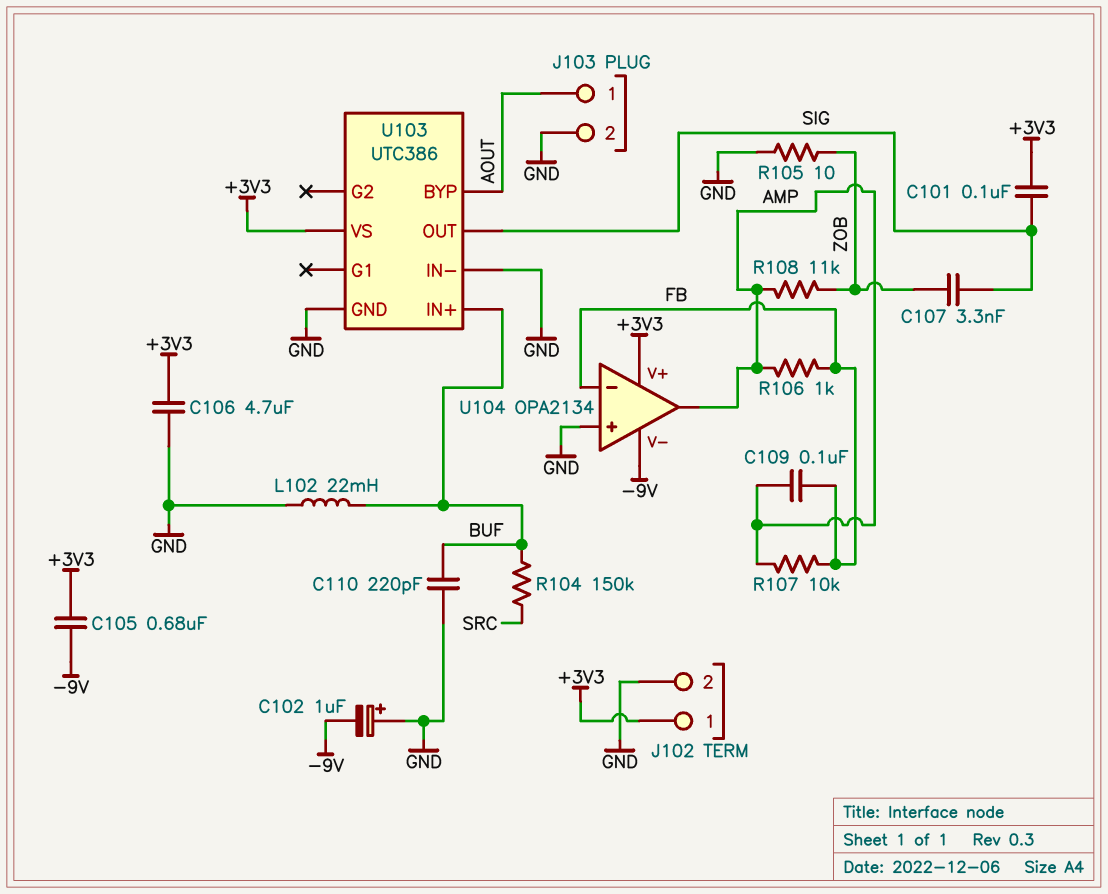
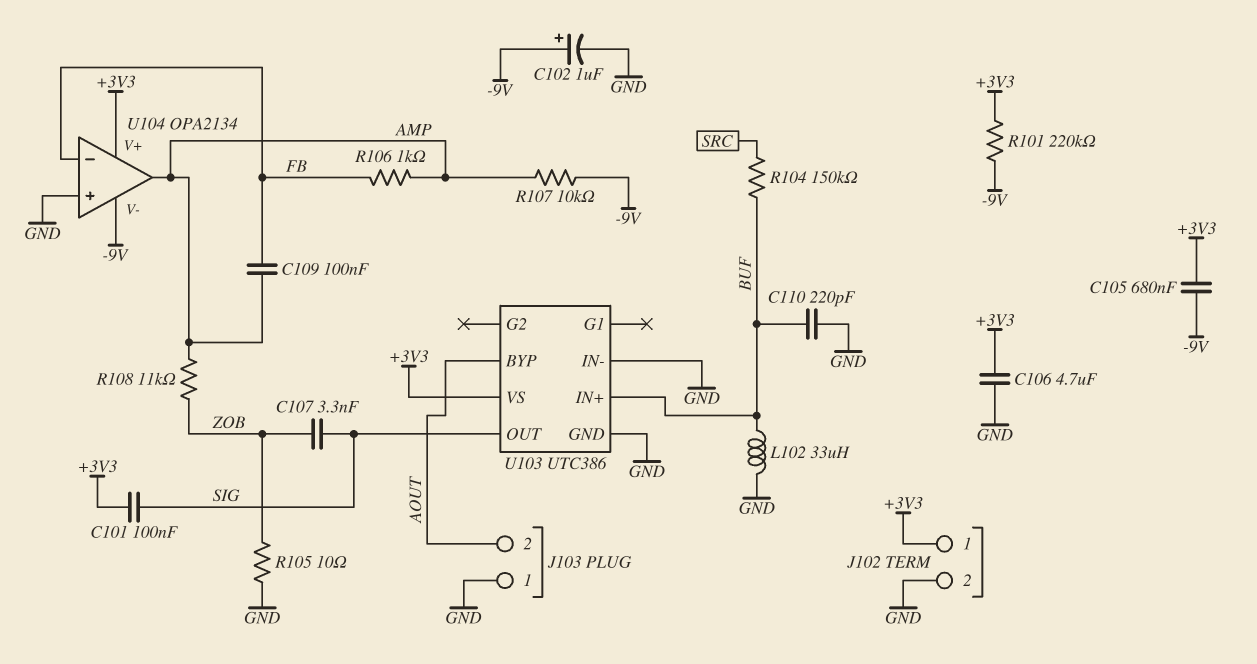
C102: 1uF (plus GND, minus -9V) -> 1uF (plus -9V, minus GND)
J103 pin 1: AOUT -> GND
J103 pin 2: GND -> AOUT
L102: 22mH (BUF, GND) -> 33uH (BUF, GND)
R101: none -> 220k (+3V3, -9V)
R107: 10k (AMP, FB) -> 10k (-9V, AMP)

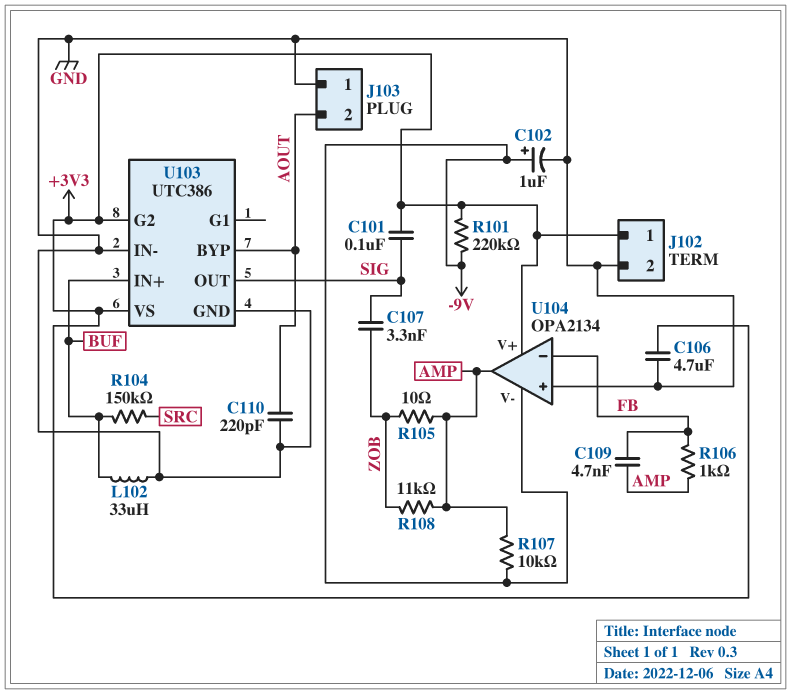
C105: 680nF (+3V3, -9V) -> none
C109: 100nF (AMP, FB) -> 4.7nF (AMP, FB)
C110: 220pF (BUF, GND) -> 220pF (AOUT, GND)
R105: 10 (GND, ZOB) -> 10 (AMP, ZOB)
U103 pin G2: none -> +3V3

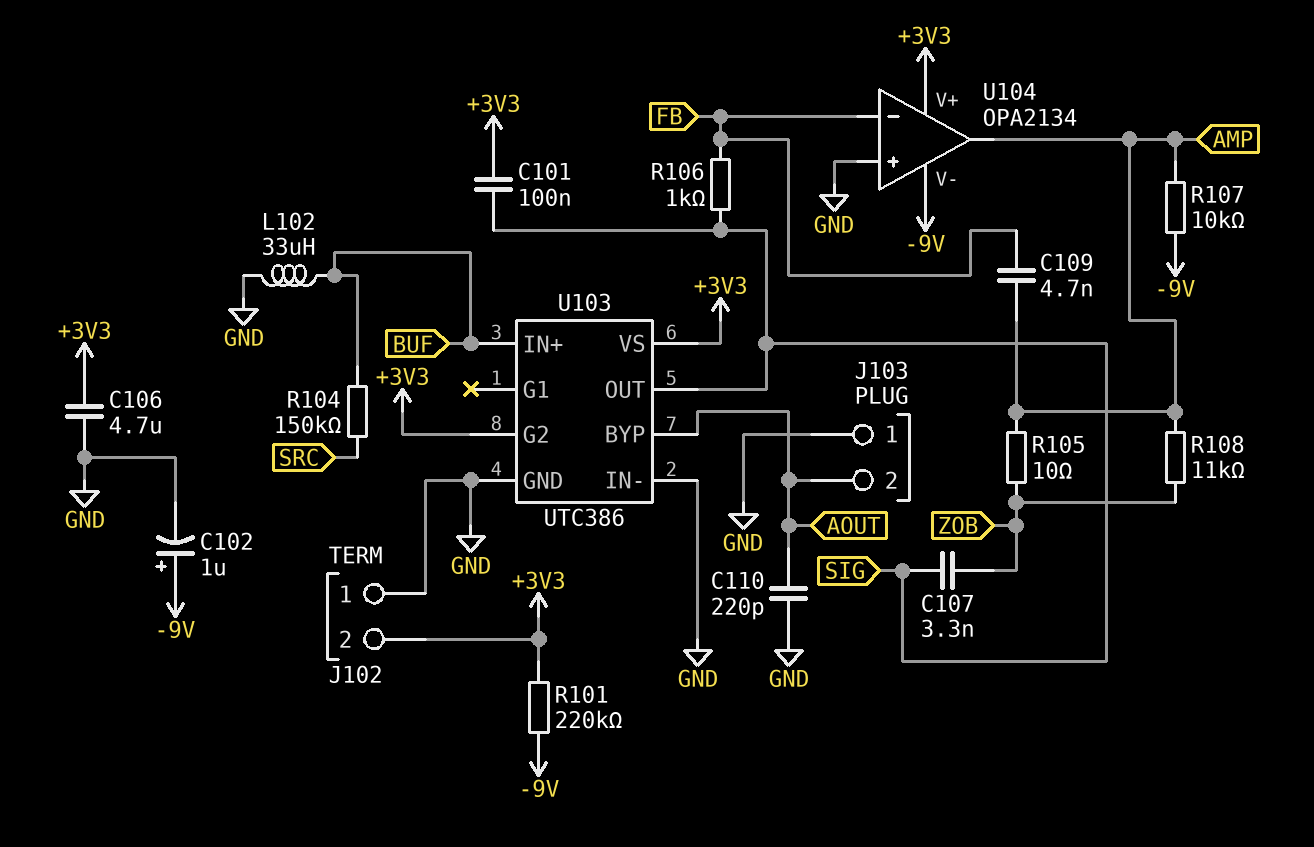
J102 pin 1: +3V3 -> GND
J102 pin 2: GND -> +3V3
R106: 1k (AMP, FB) -> 1k (FB, SIG)

